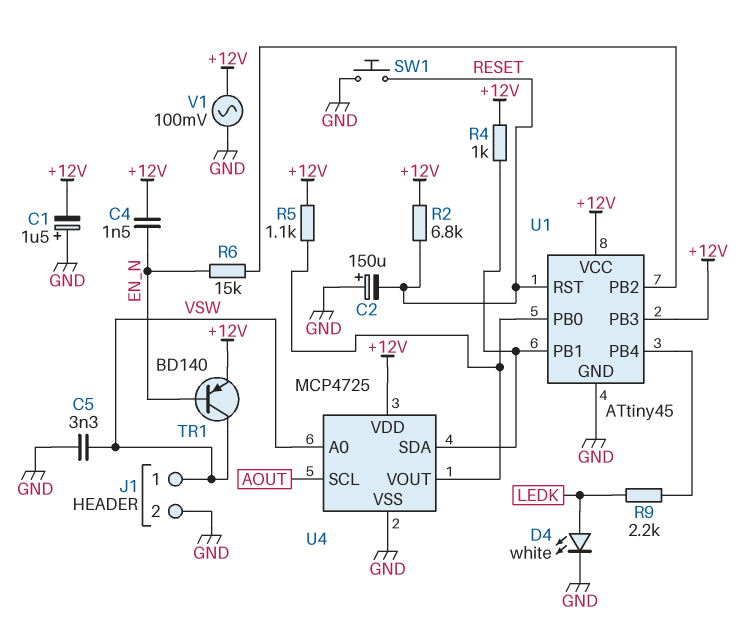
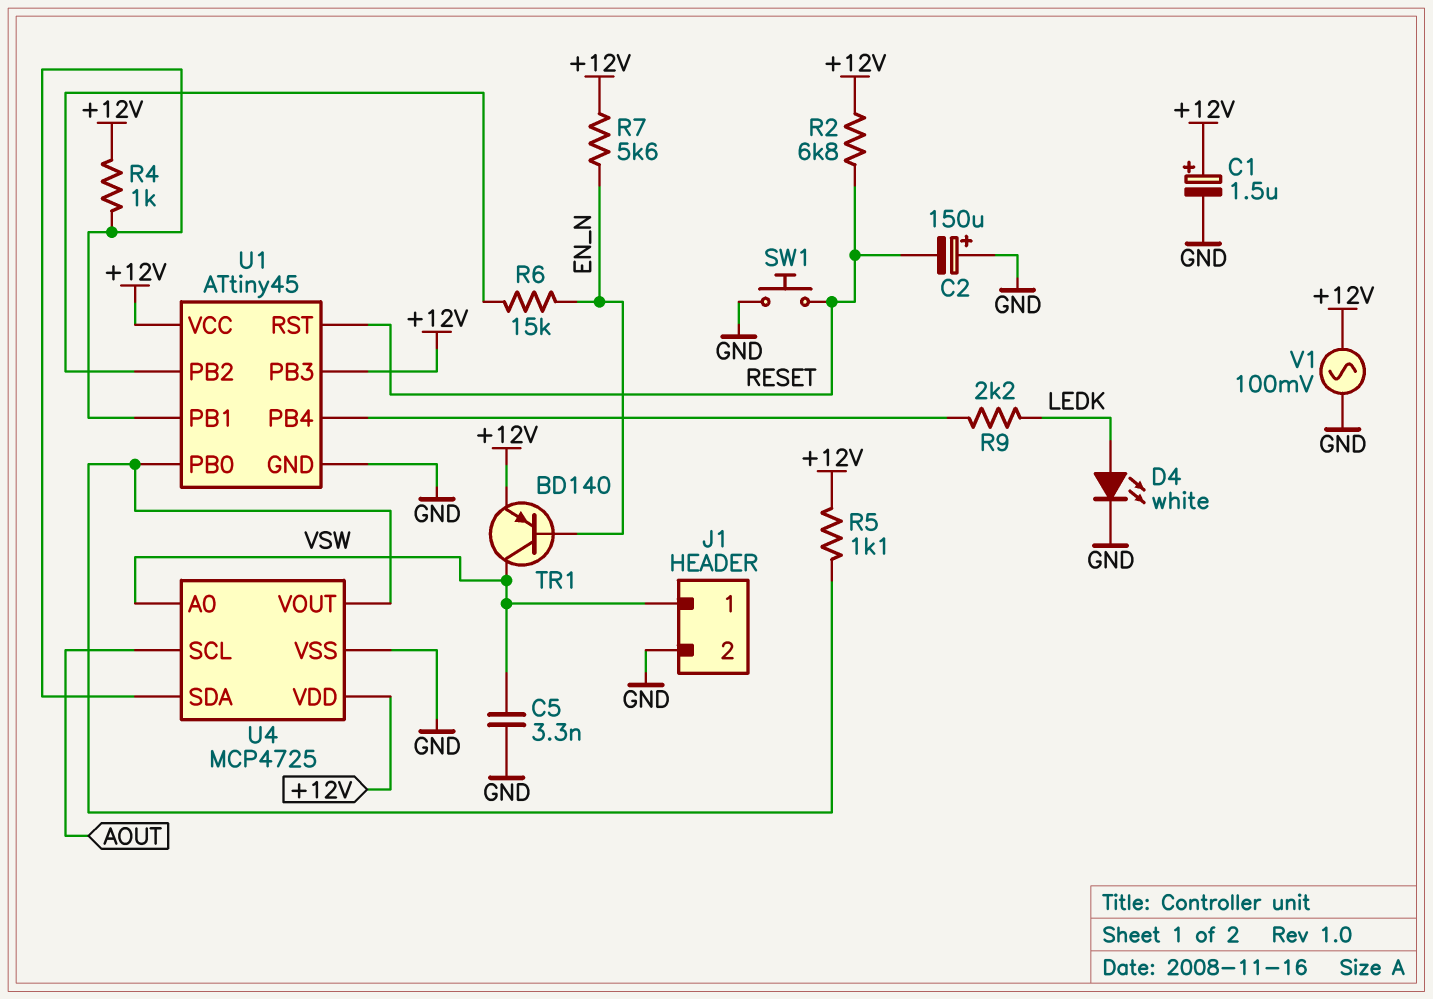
C1: 1.5uF (plus GND, minus +12V) -> 1.5uF (plus +12V, minus GND)
C4: 1.5nF (+12V, EN_N) -> none
R7: none -> 5.6k (+12V, EN_N)

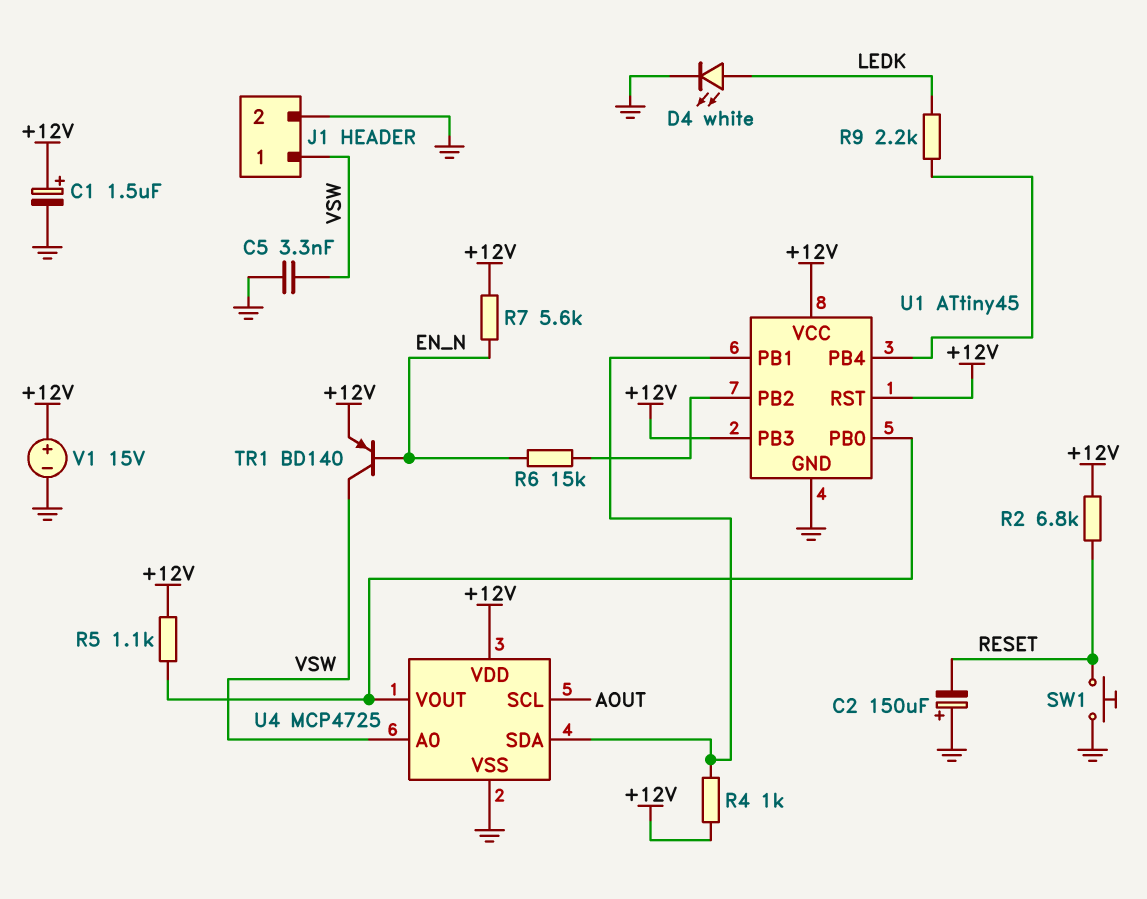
U1 pin RST: RESET -> +12V
V1: AC 100mV (+12V, GND) -> 15V (plus +12V, minus GND)

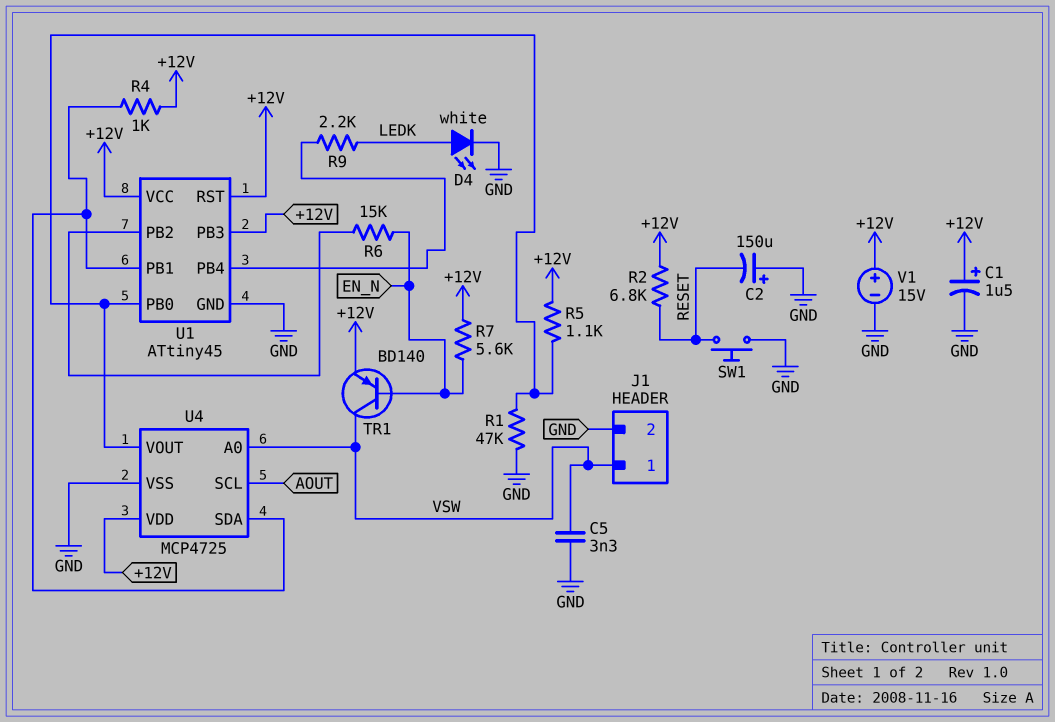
R1: none -> 47k (GND, U1/PB0)

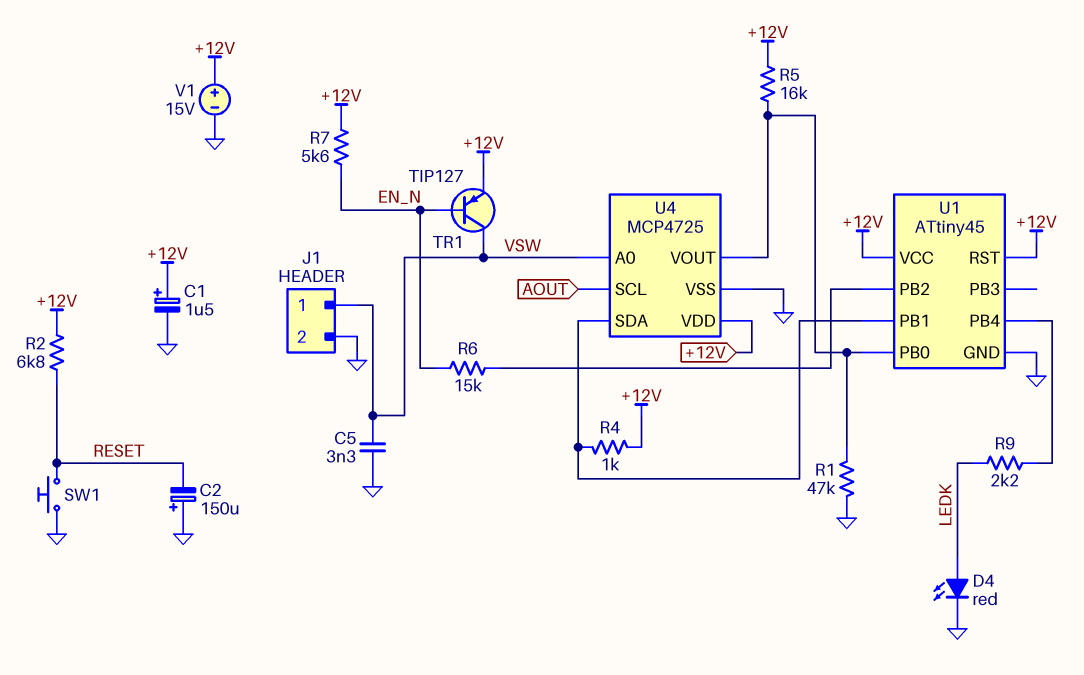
D4: LED white (A LEDK, K GND) -> LED red (A LEDK, K GND)
R5: 1.1k (+12V, U1/PB0) -> 16k (+12V, U1/PB0)
TR1: PNP BD140 (B EN_N, C VSW, E +12V) -> PNP TIP127 (B EN_N, C VSW, E +12V)
U1 pin PB3: +12V -> none

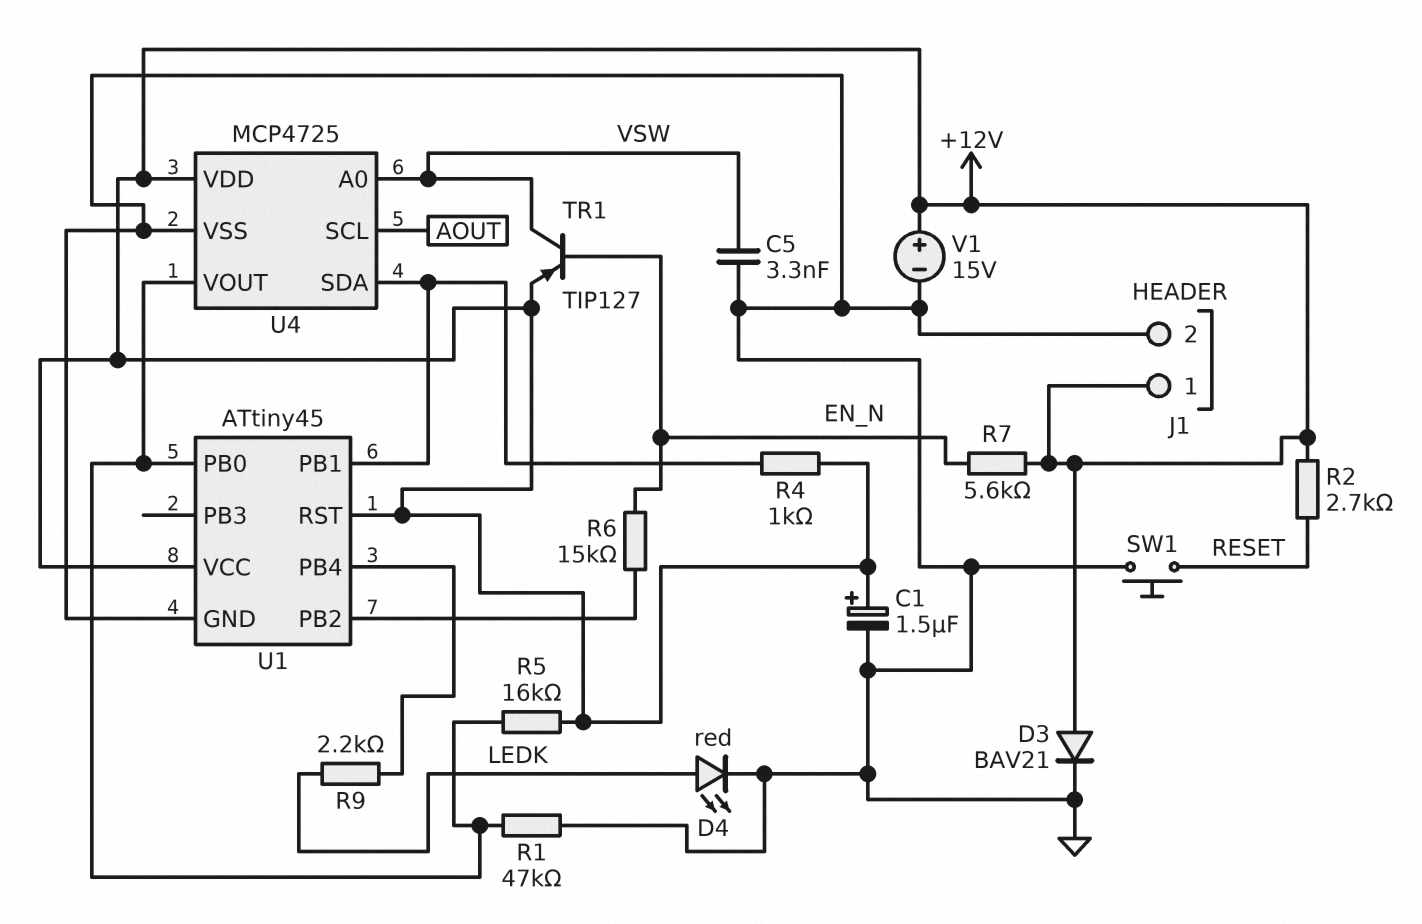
C2: 150uF (plus GND, minus RESET) -> none
D3: none -> diode BAV21 (A +12V, K GND)
J1 pin 1: VSW -> +12V
R2: 6.8k (+12V, RESET) -> 2.7k (+12V, RESET)

